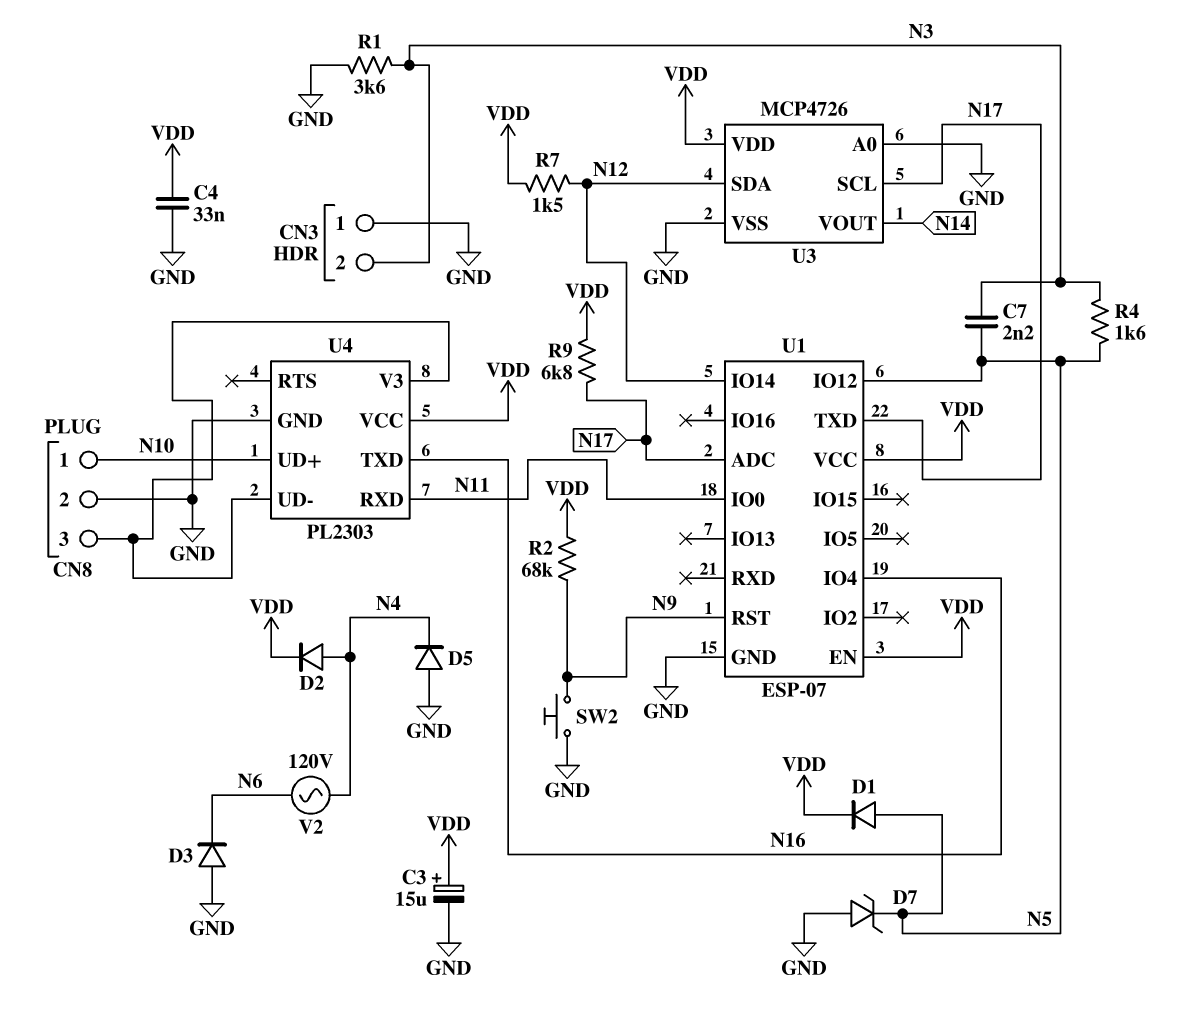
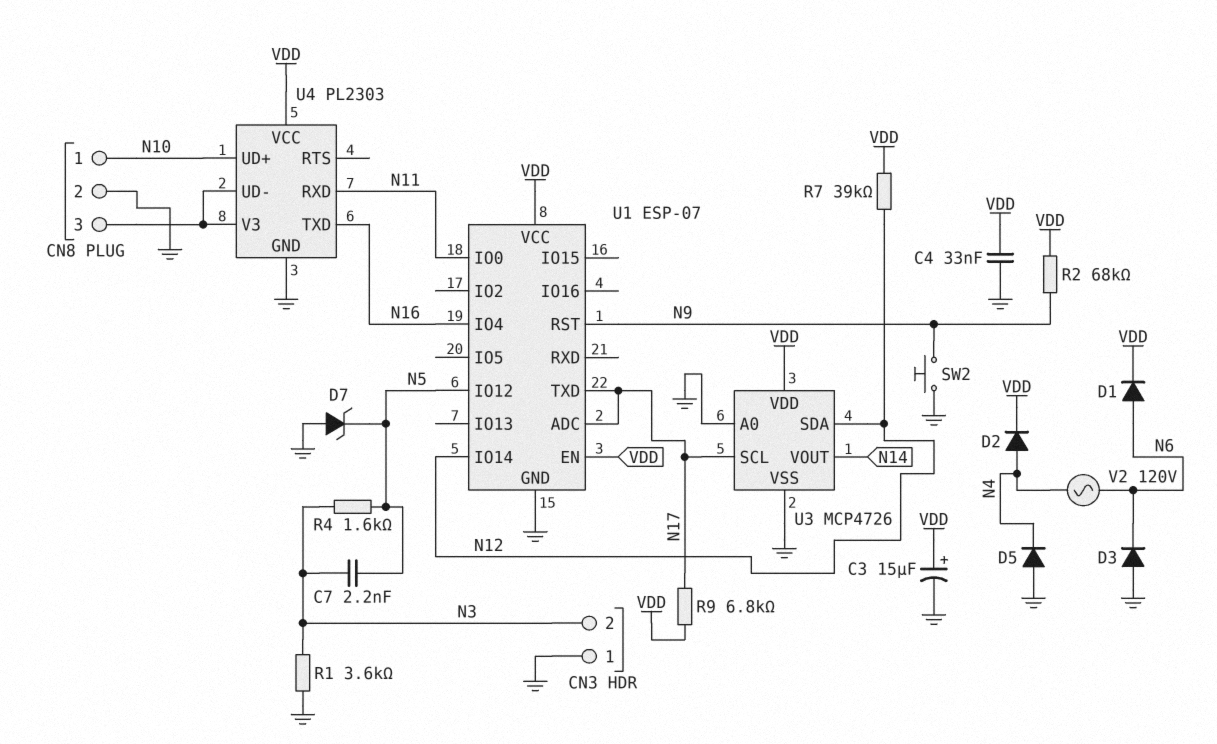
D1: diode (A N5, K VDD) -> diode (A N6, K VDD)
R7: 1.5k (N12, VDD) -> 39k (N12, VDD)

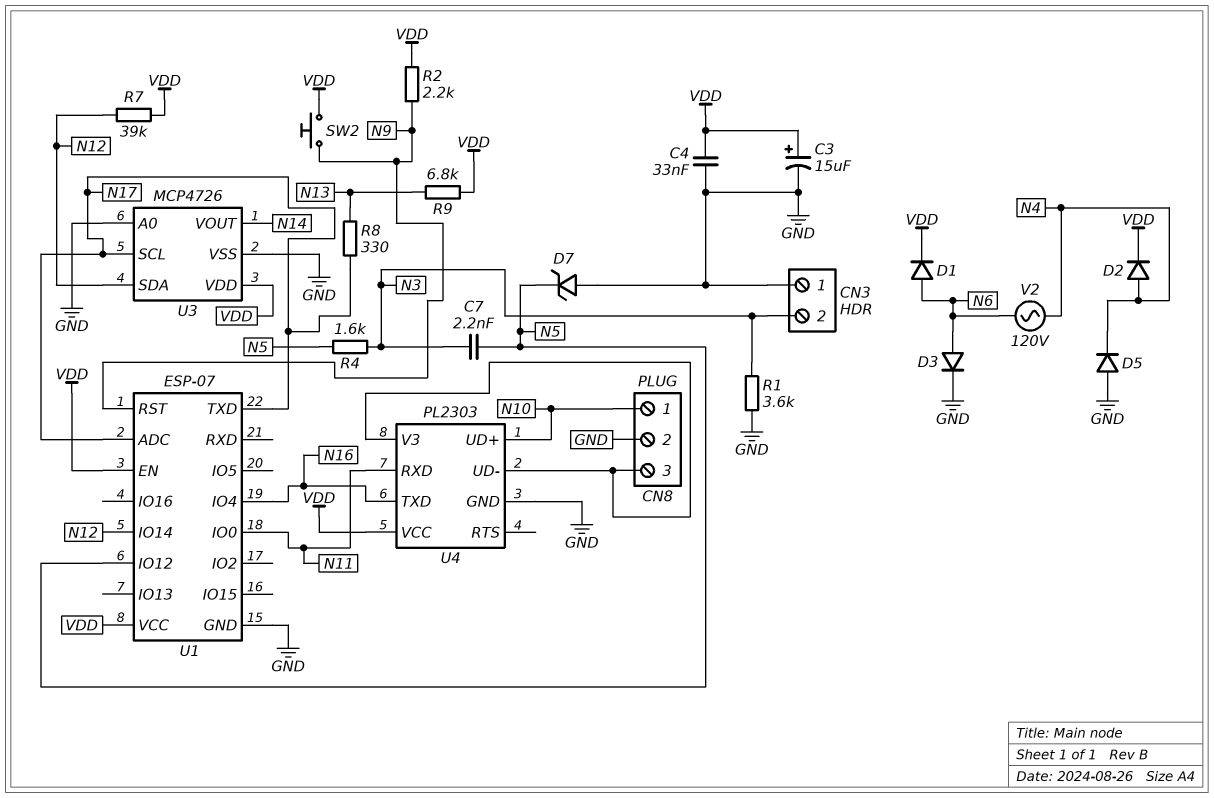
D3: diode (A GND, K N6) -> diode (A N6, K GND)
R2: 68k (N9, VDD) -> 2.2k (N9, VDD)
R8: none -> 330 (N13, N17)
R9: 6.8k (N17, VDD) -> 6.8k (N13, VDD)
SW2: button (GND, N9) -> button (N9, VDD)

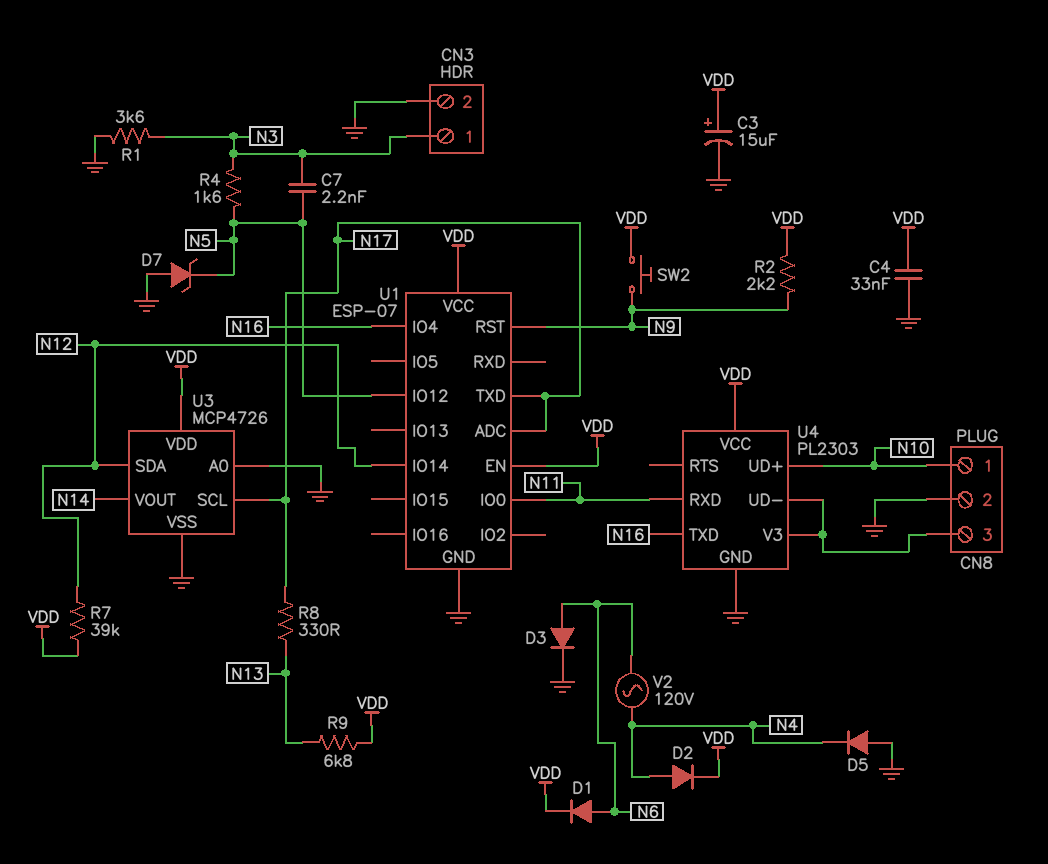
CN3 pin 1: GND -> N3
CN3 pin 2: N3 -> GND

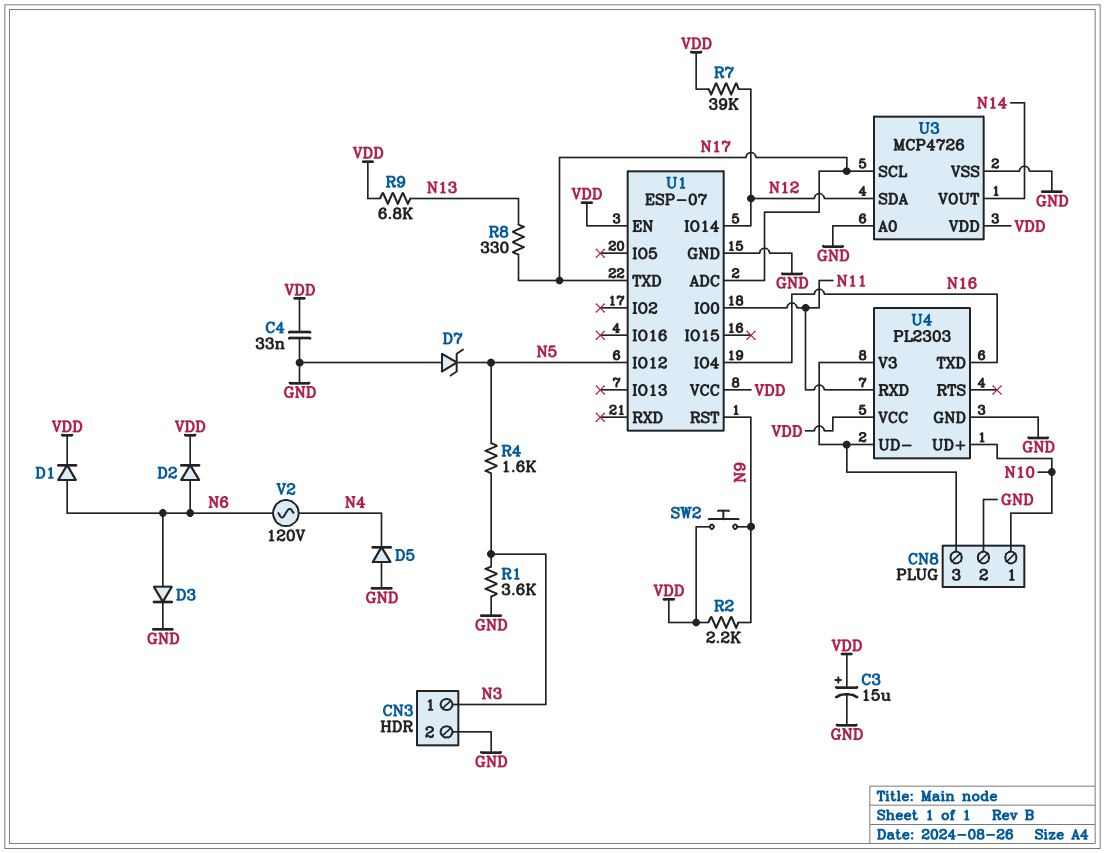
C7: 2.2nF (N3, N5) -> none
D2: diode (A N4, K VDD) -> diode (A N6, K VDD)

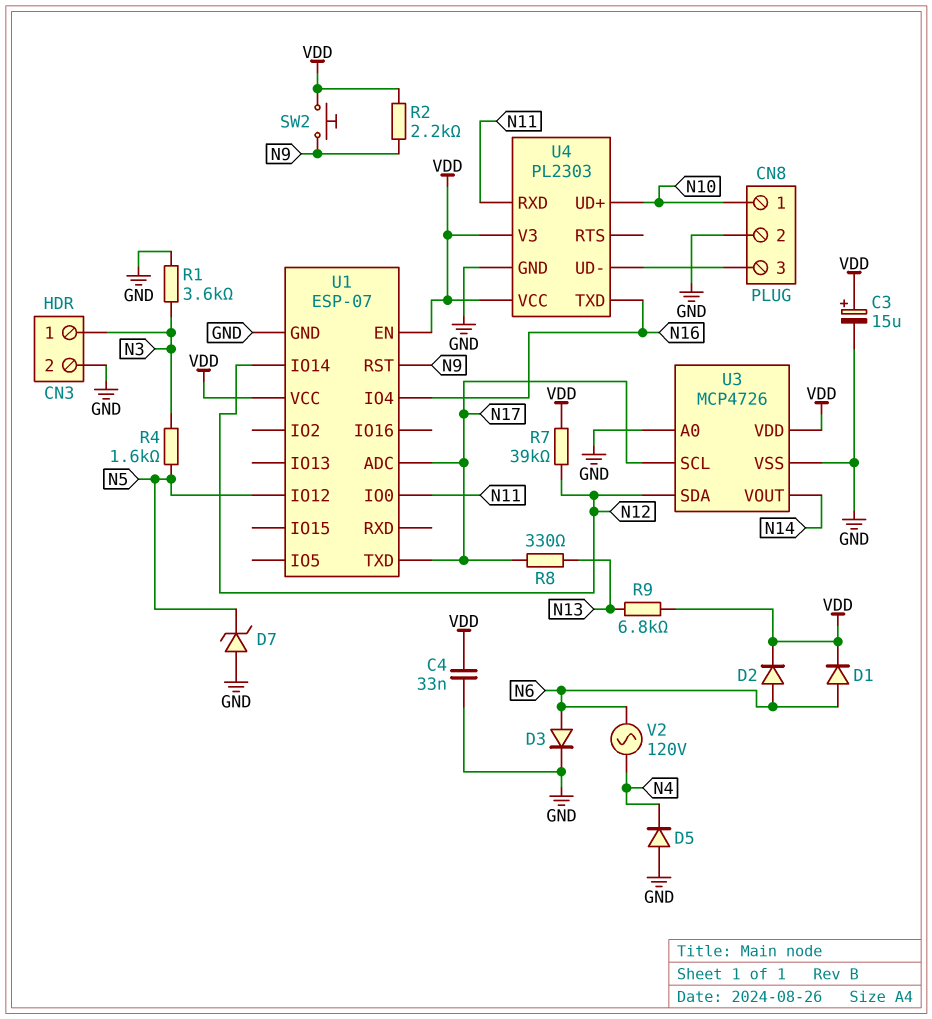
U4 pin V3: CN8/3 -> VDD

